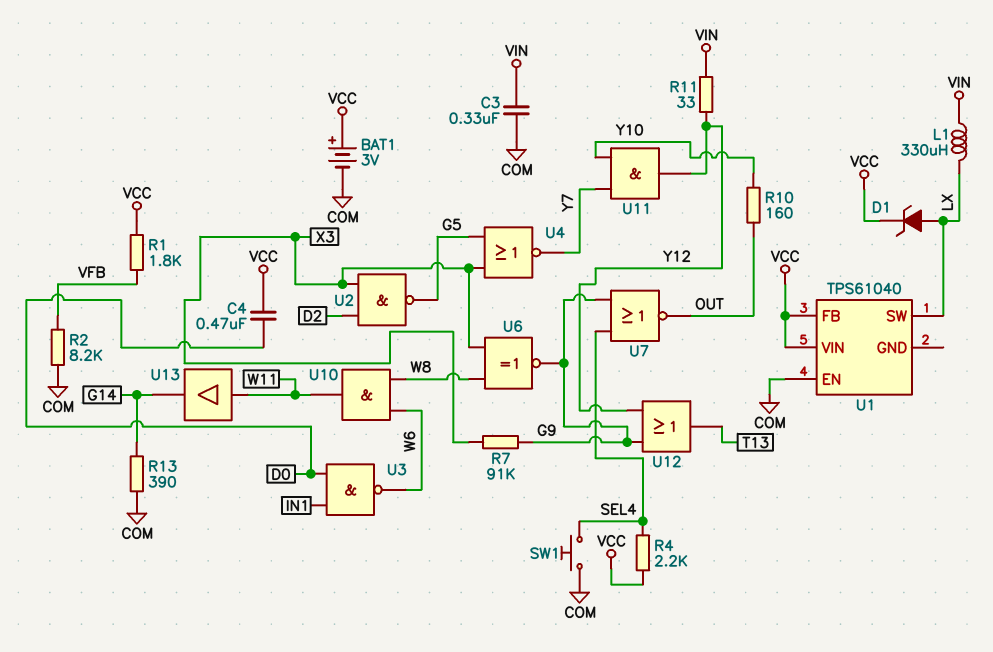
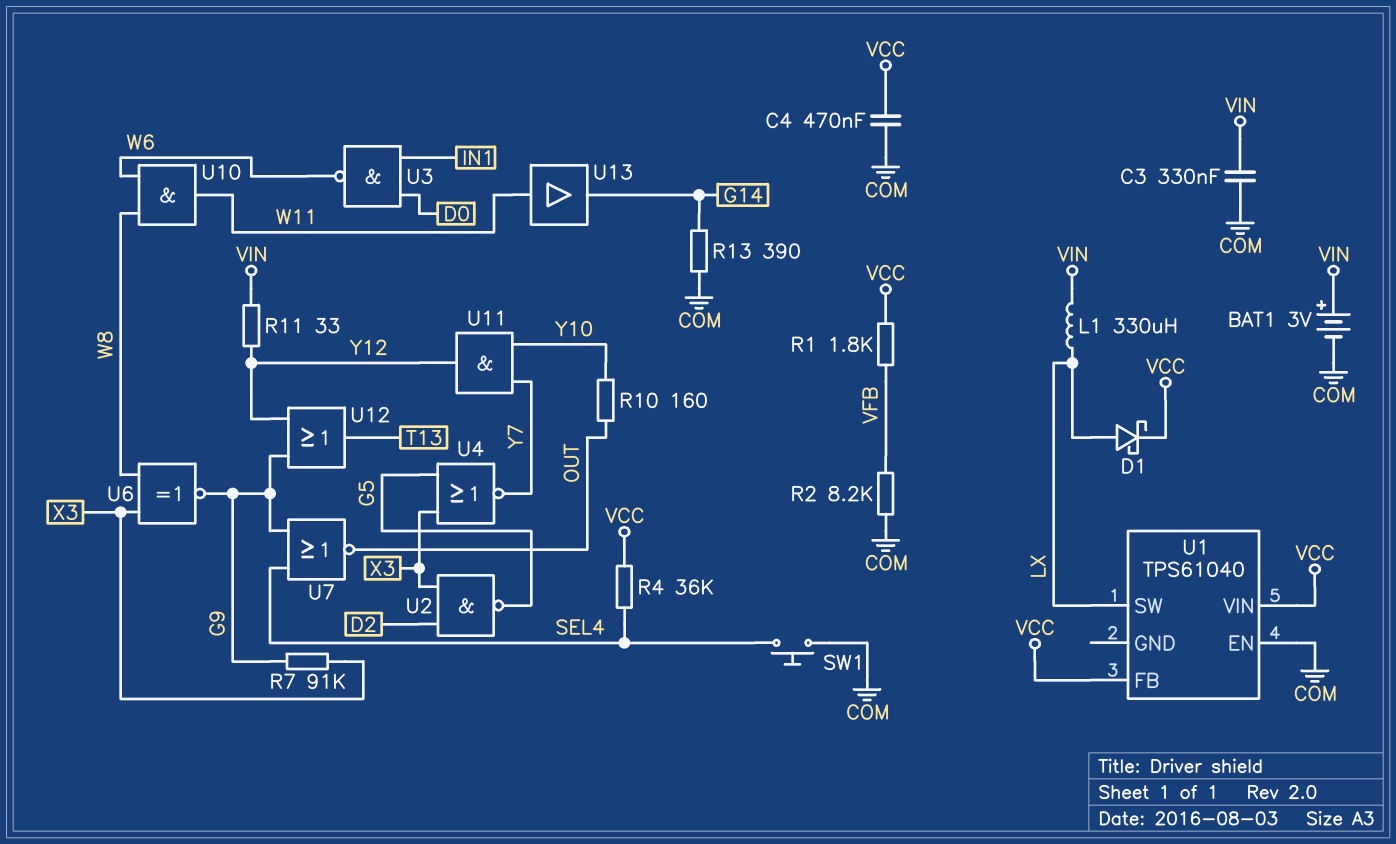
BAT1: 3V (plus VCC, minus COM) -> 3V (plus VIN, minus COM)
C4: 470nF (D0, VCC) -> 470nF (COM, VCC)
D1: zener (A LX, K VCC) -> schottky (A LX, K VCC)
R4: 2.2k (SEL4, VCC) -> 36k (SEL4, VCC)

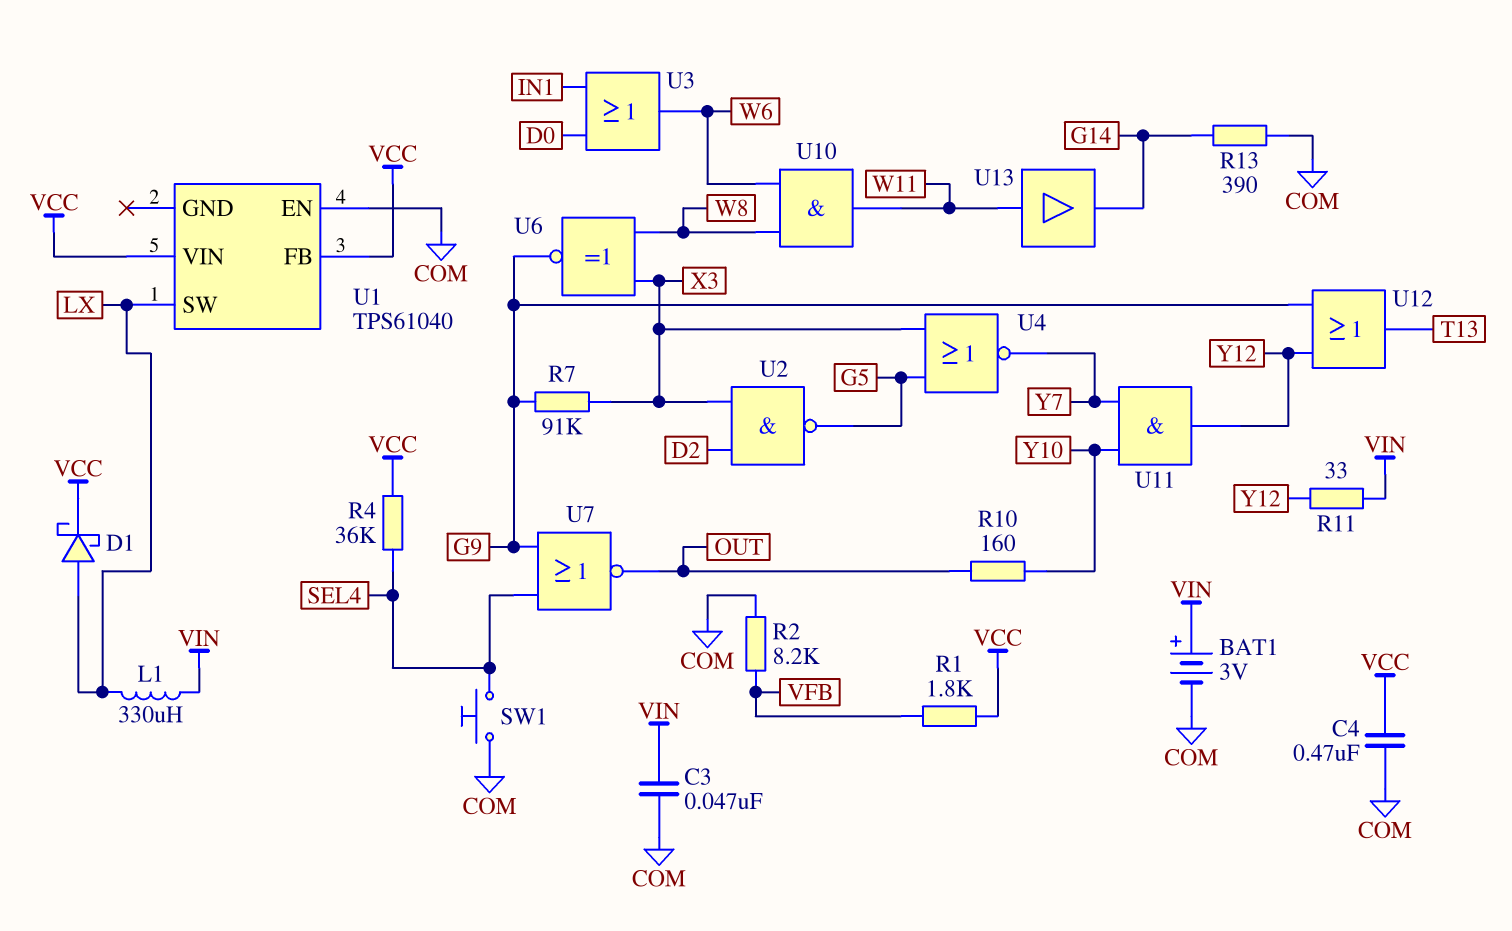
C3: 330nF (COM, VIN) -> 47nF (COM, VIN)
U3: NAND (in D0, in IN1, out W6) -> OR (in D0, in IN1, out W6)

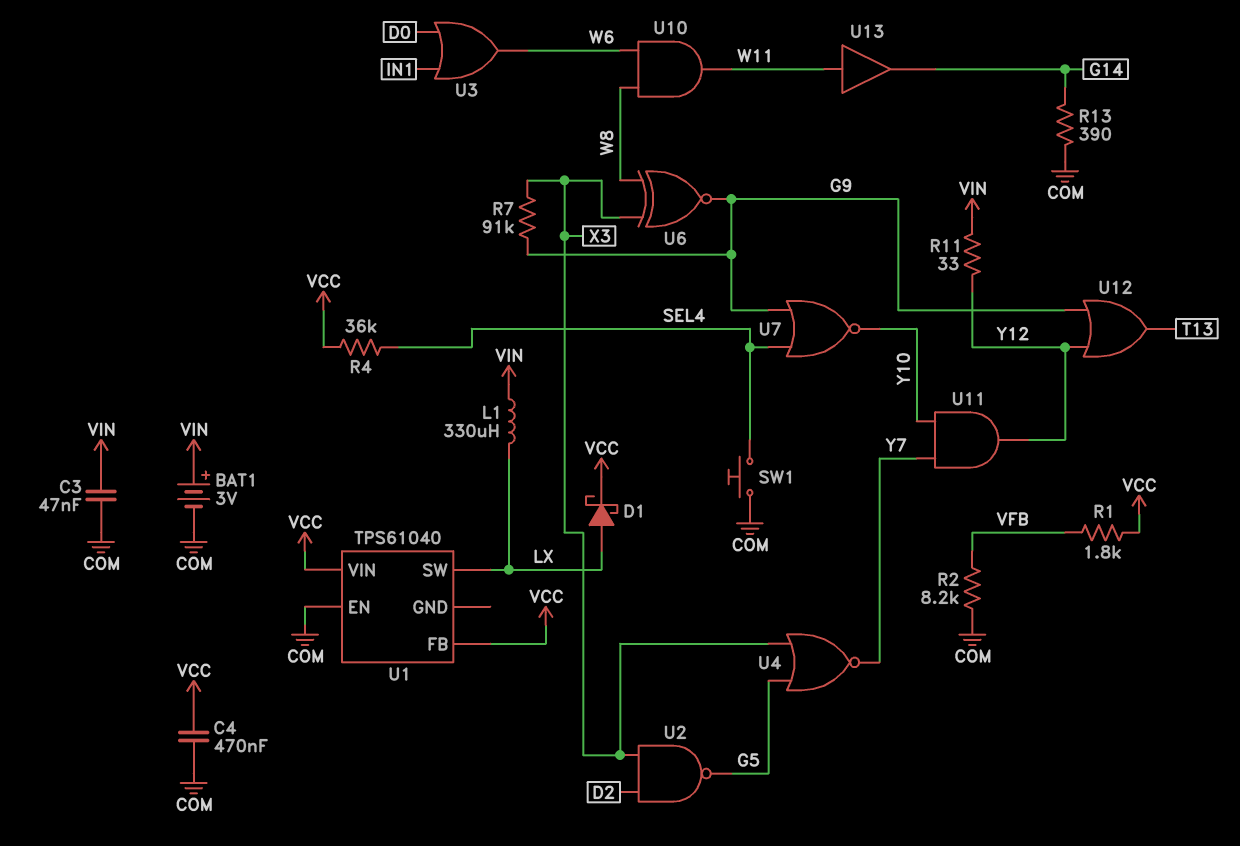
R10: 160 (OUT, Y10) -> none
U7: NOR (in G9, in SEL4, out OUT) -> NOR (in G9, in SEL4, out Y10)

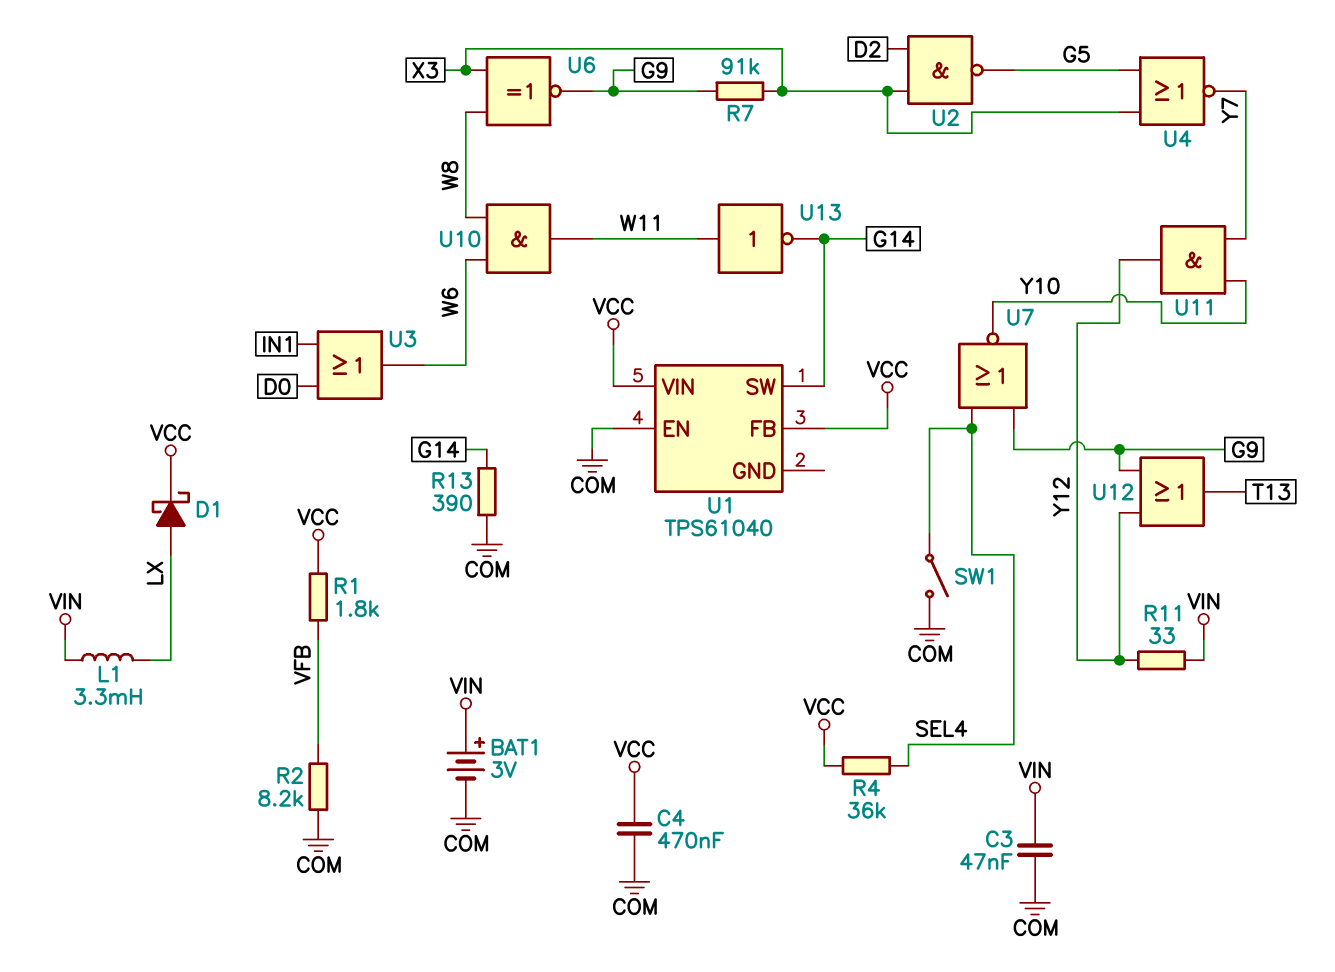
L1: 330uH (LX, VIN) -> 3.3mH (LX, VIN)
SW1: button (COM, SEL4) -> switch (COM, SEL4)
U1 pin SW: LX -> G14
U13: buffer (in W11, out G14) -> NOT (in W11, out G14)

